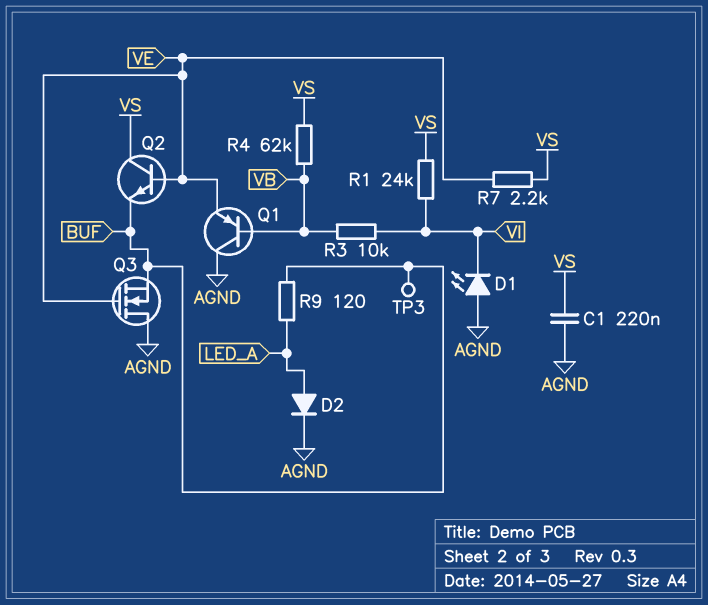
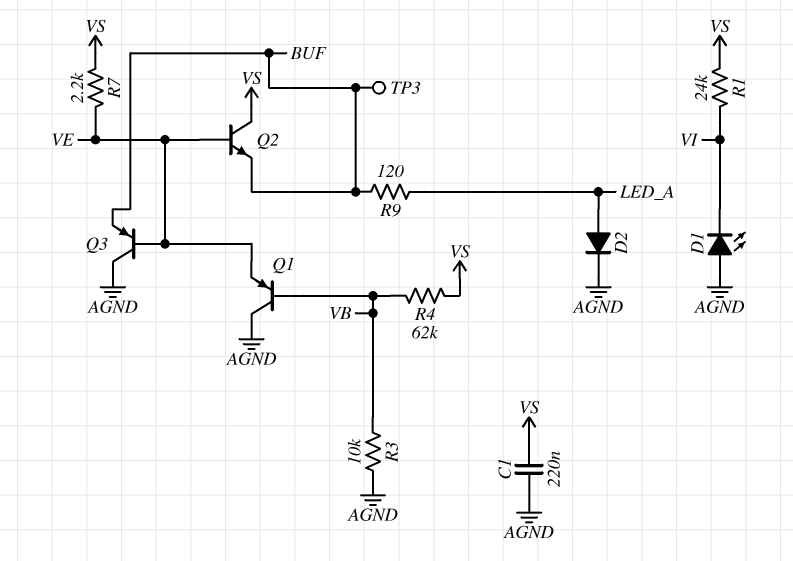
Q3: NMOS (G VE, D AGND, S BUF) -> PNP (B VE, C AGND, E BUF)
R3: 10k (VB, VI) -> 10k (AGND, VB)

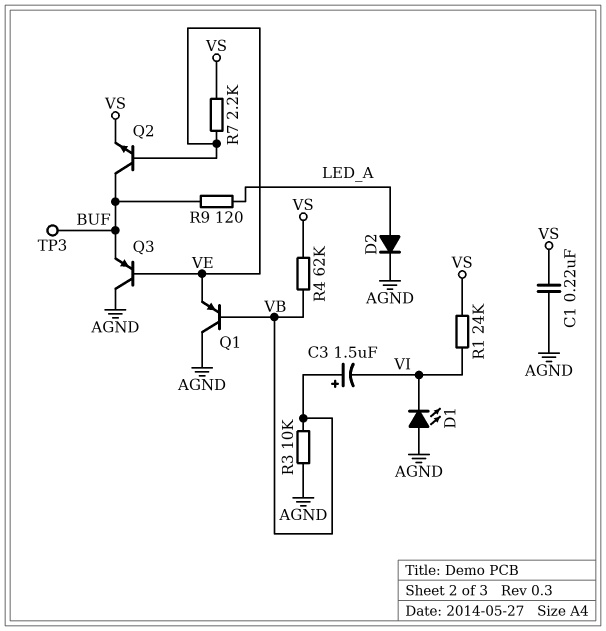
C3: none -> 1.5uF (plus VB, minus VI)
Q2: NPN (B VE, C VS, E BUF) -> NPN (B VE, C BUF, E VS)

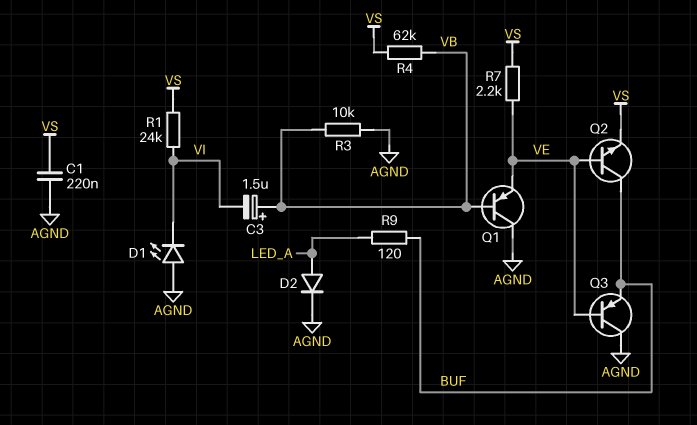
TP3: test point (BUF) -> none

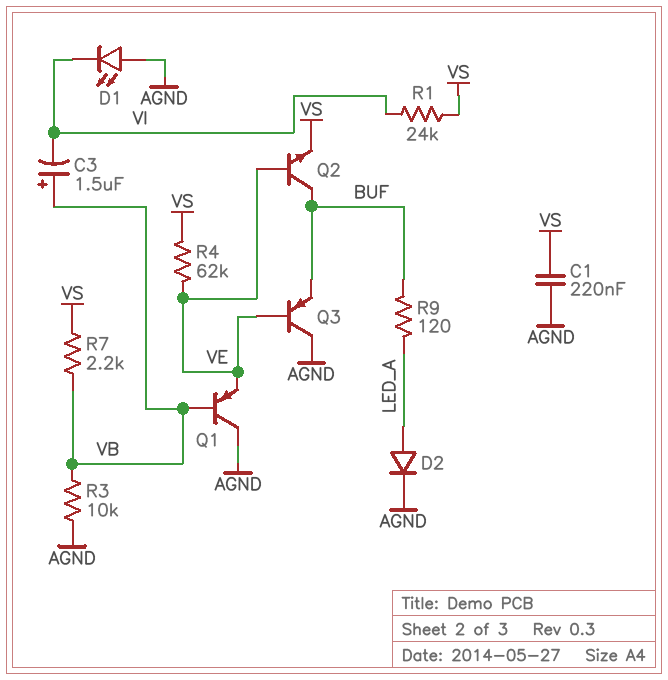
R4: 62k (VB, VS) -> 62k (VE, VS)
R7: 2.2k (VE, VS) -> 2.2k (VB, VS)

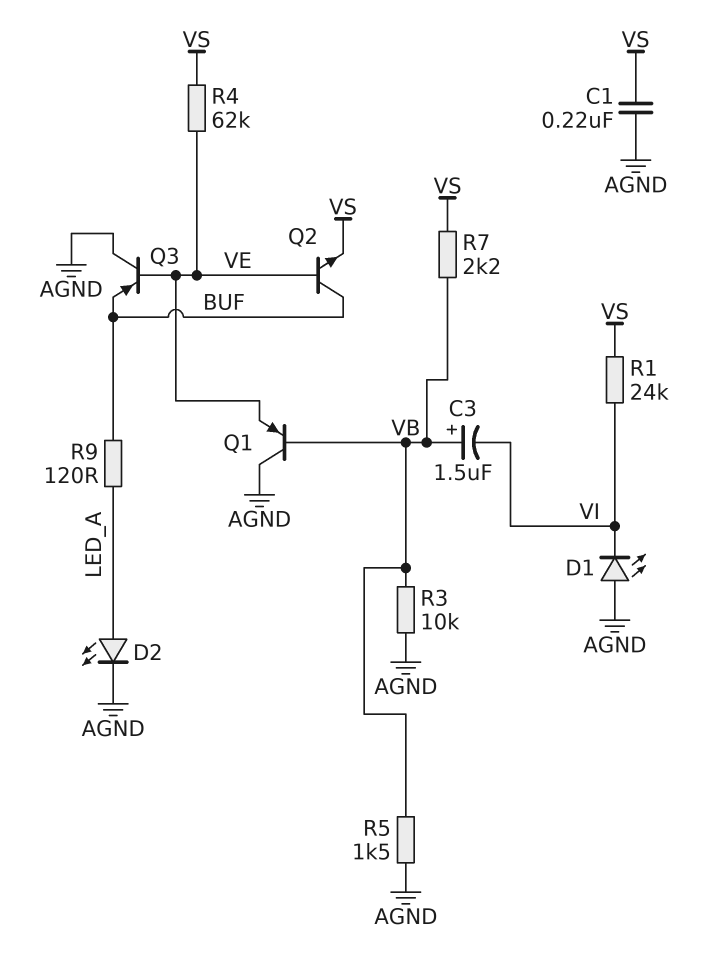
D2: diode (A LED_A, K AGND) -> LED (A LED_A, K AGND)
R5: none -> 1.5k (AGND, VB)

